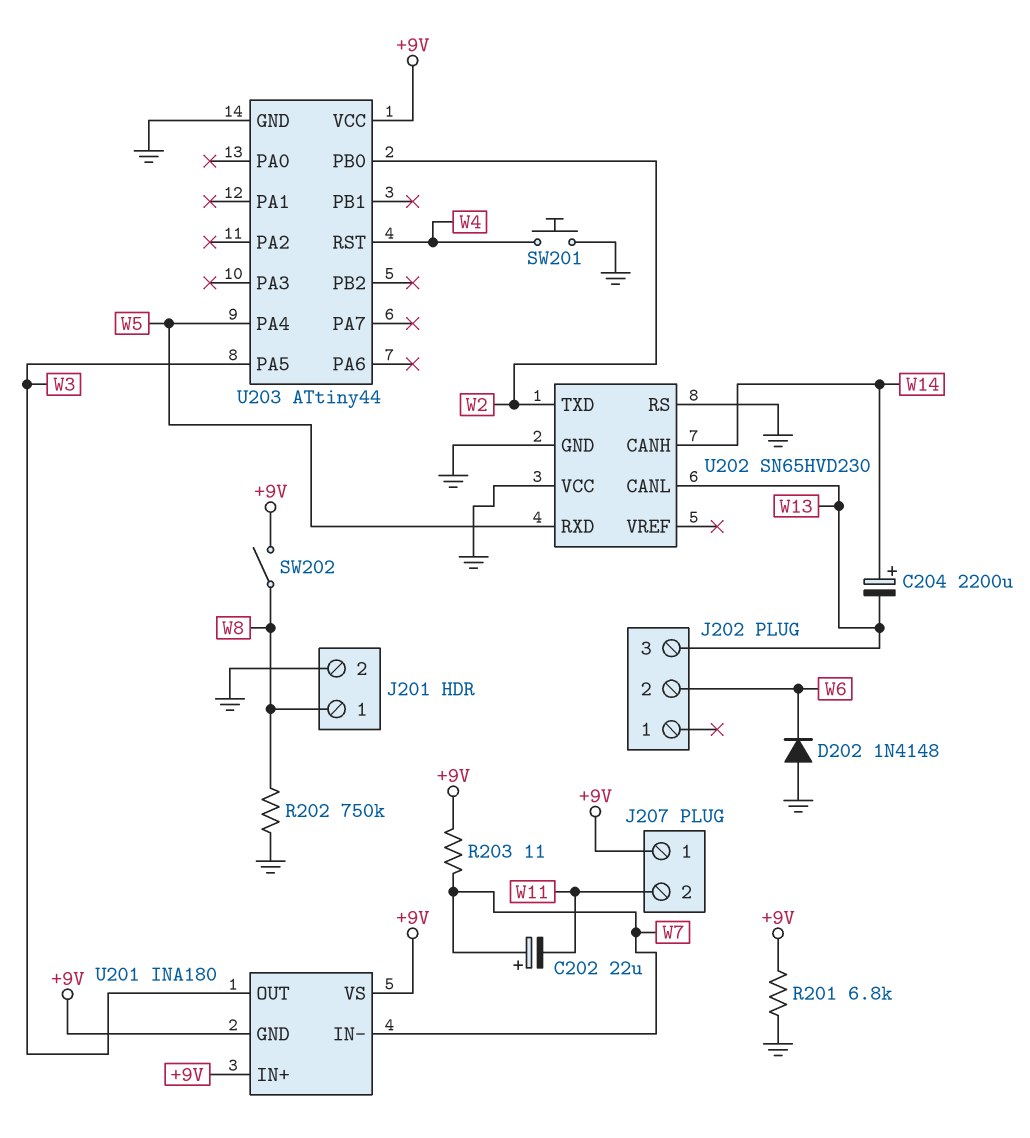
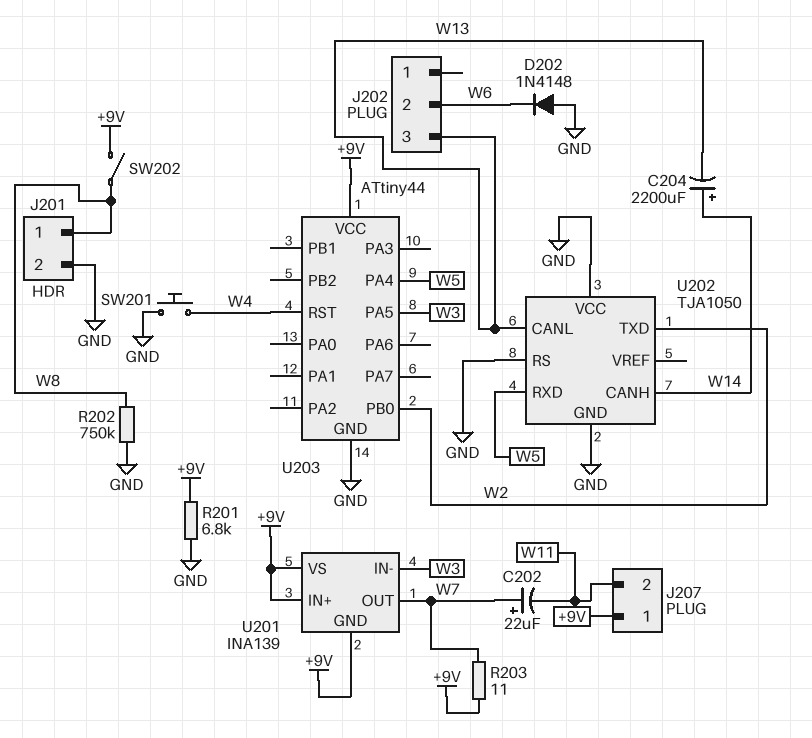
U201: INA180 -> INA139
U201 pin IN-: W7 -> W3
U201 pin OUT: W3 -> W7
U202: SN65HVD230 -> TJA1050

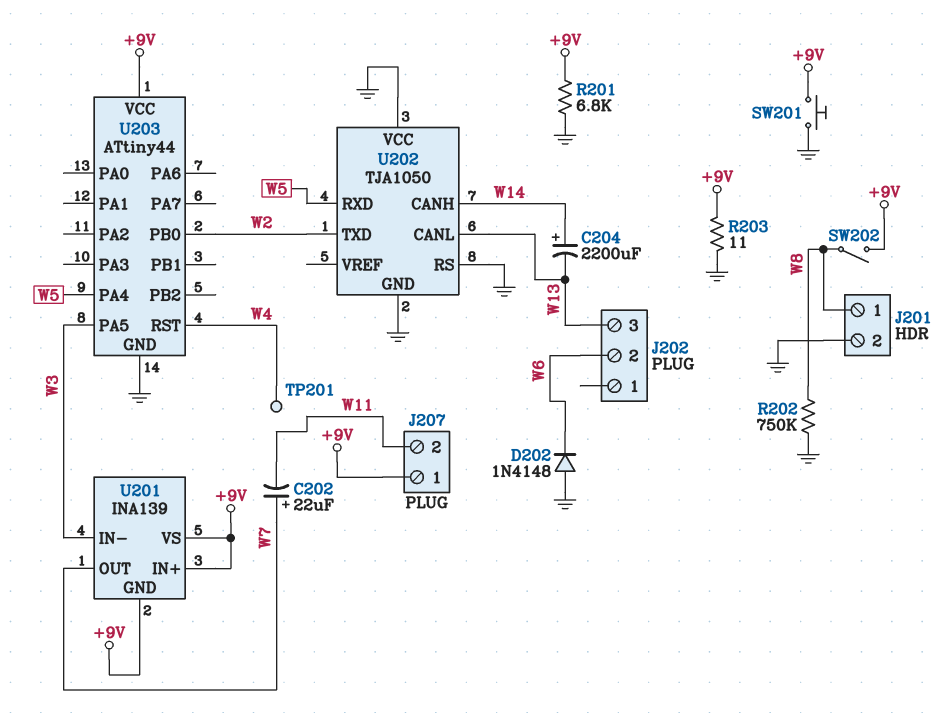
R203: 11 (+9V, W7) -> 11 (+9V, GND)
SW201: button (GND, W4) -> button (+9V, GND)
TP201: none -> test point (W4)

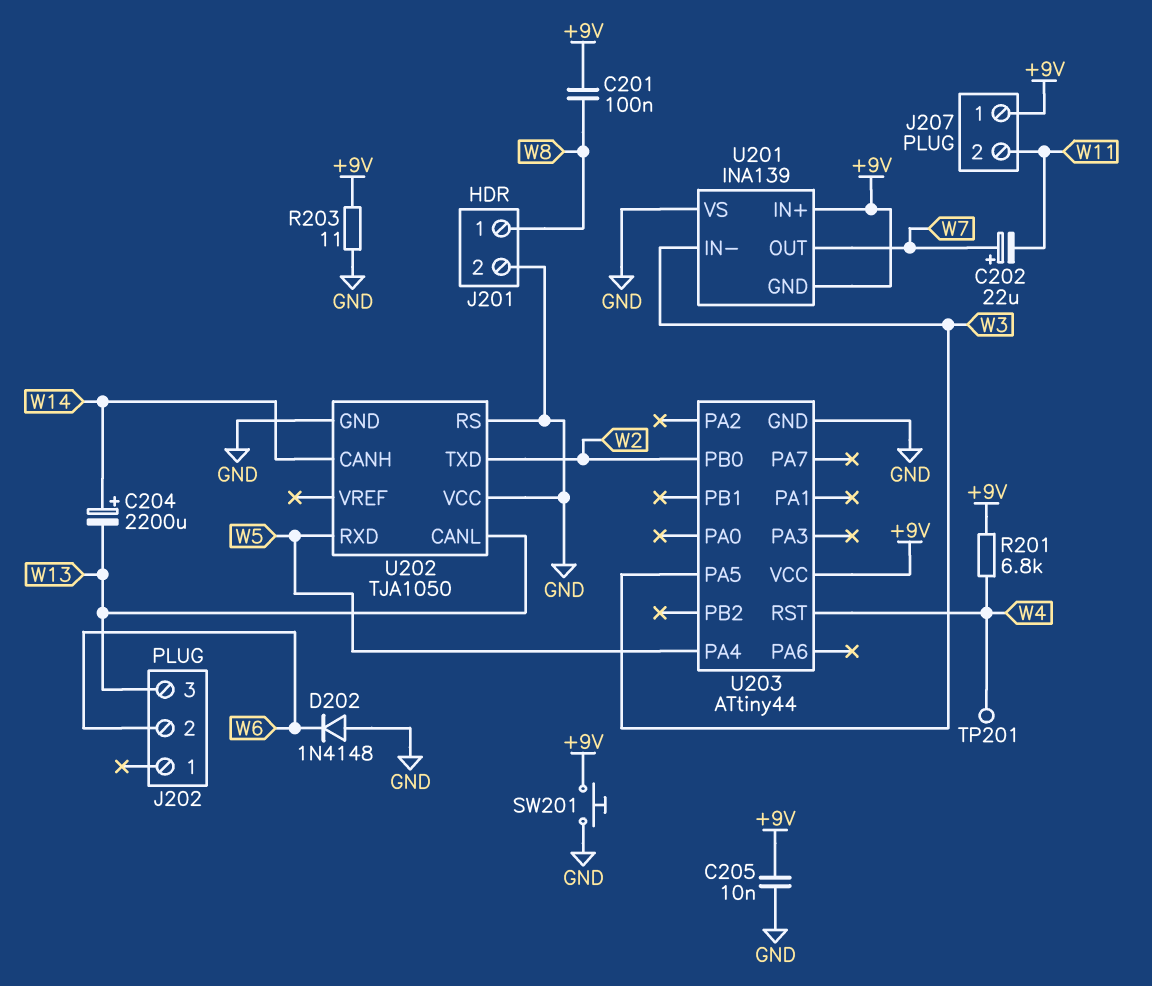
C201: none -> 100nF (+9V, W8)
C205: none -> 10nF (+9V, GND)
R201: 6.8k (+9V, GND) -> 6.8k (+9V, W4)
R202: 750k (GND, W8) -> none
SW202: switch (+9V, W8) -> none
U201 pin VS: +9V -> GND

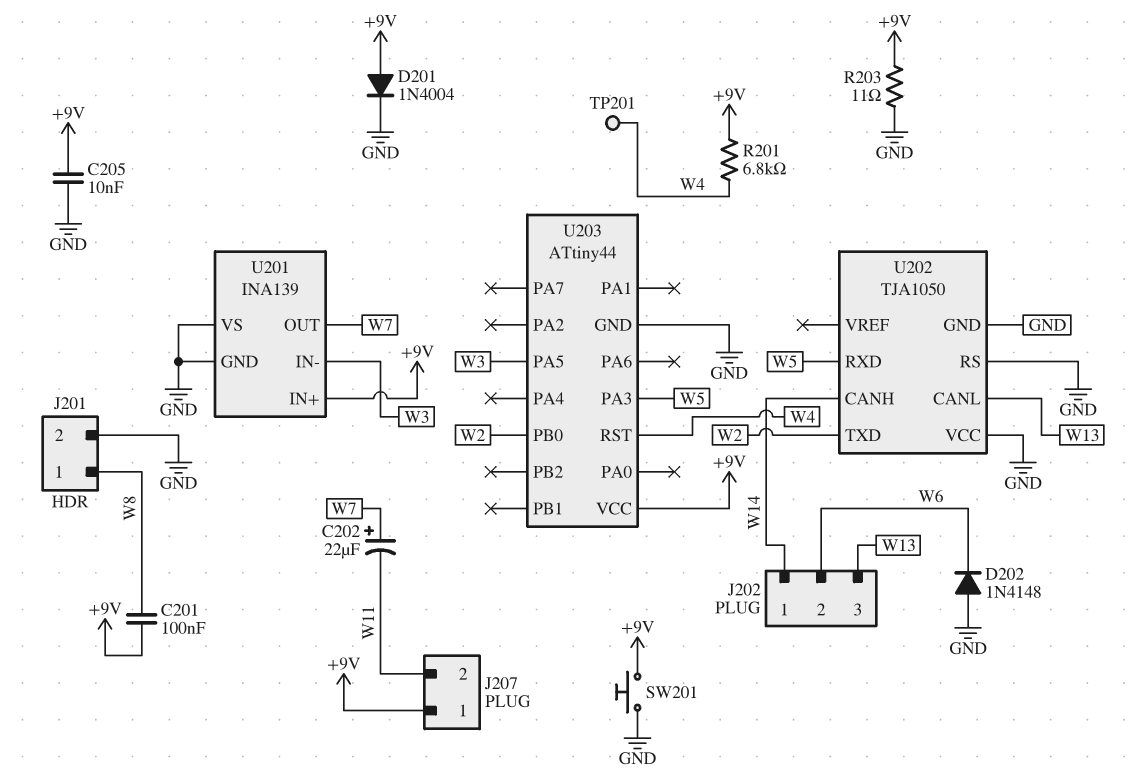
C204: 2200uF (plus W14, minus W13) -> none
D201: none -> diode 1N4004 (A +9V, K GND)
J202 pin 1: none -> W14
U201 pin GND: +9V -> GND
U203 pin PA3: none -> W5
U203 pin PA4: W5 -> none

